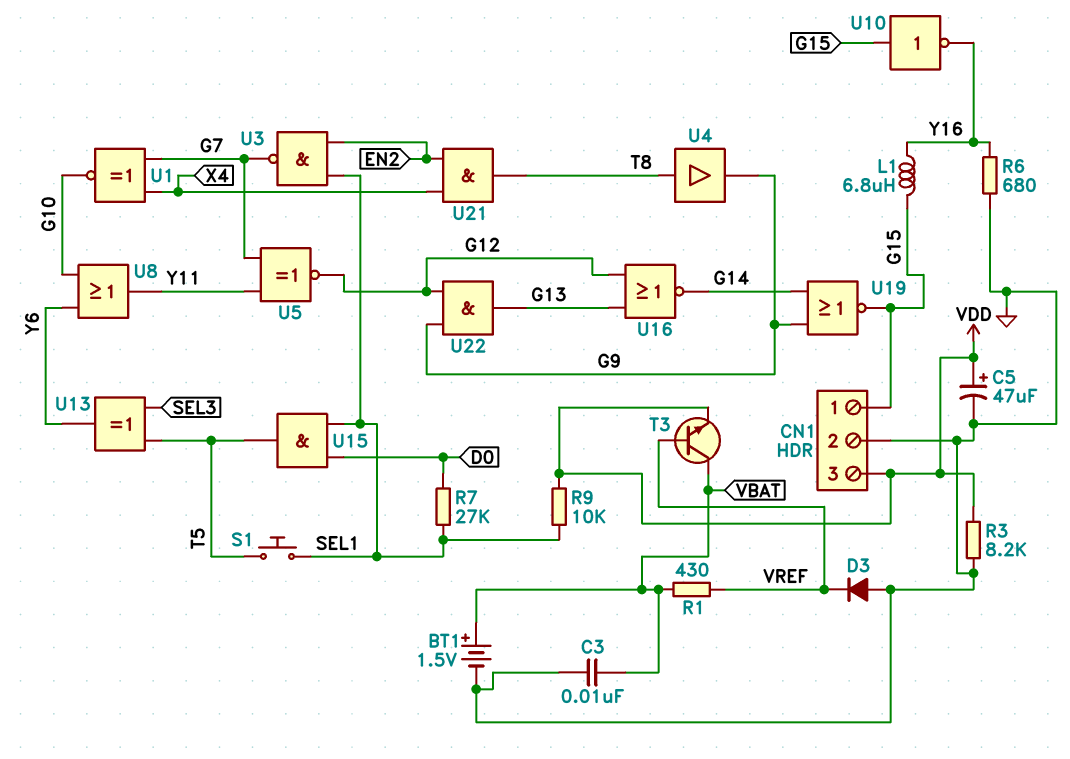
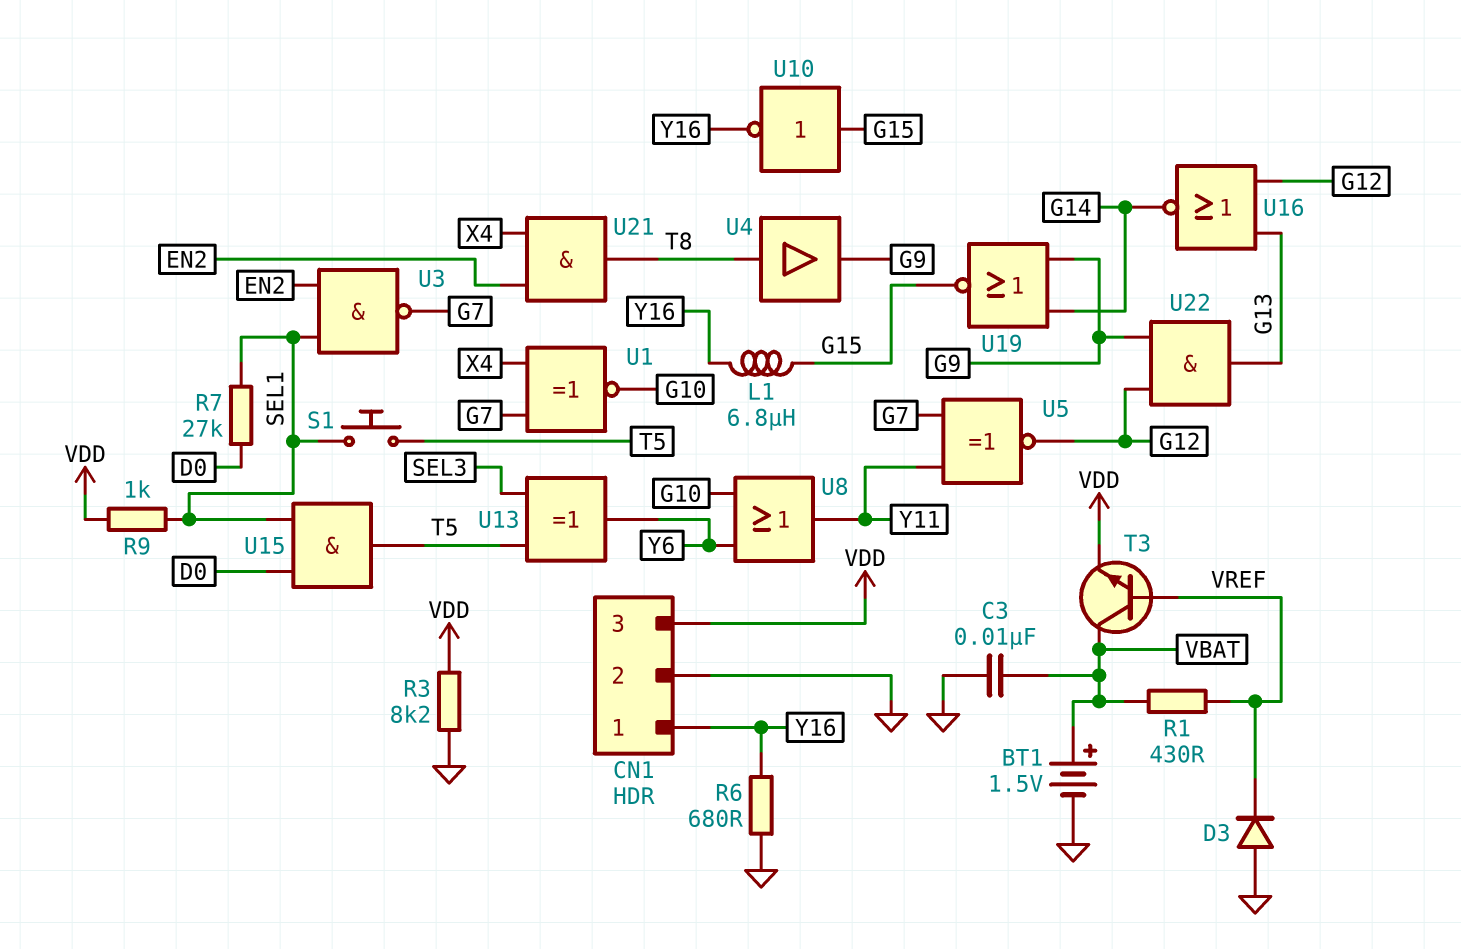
C5: 47uF (plus VDD, minus GND) -> none
CN1 pin 1: G15 -> Y16
R9: 10k (SEL1, VDD) -> 1k (SEL1, VDD)

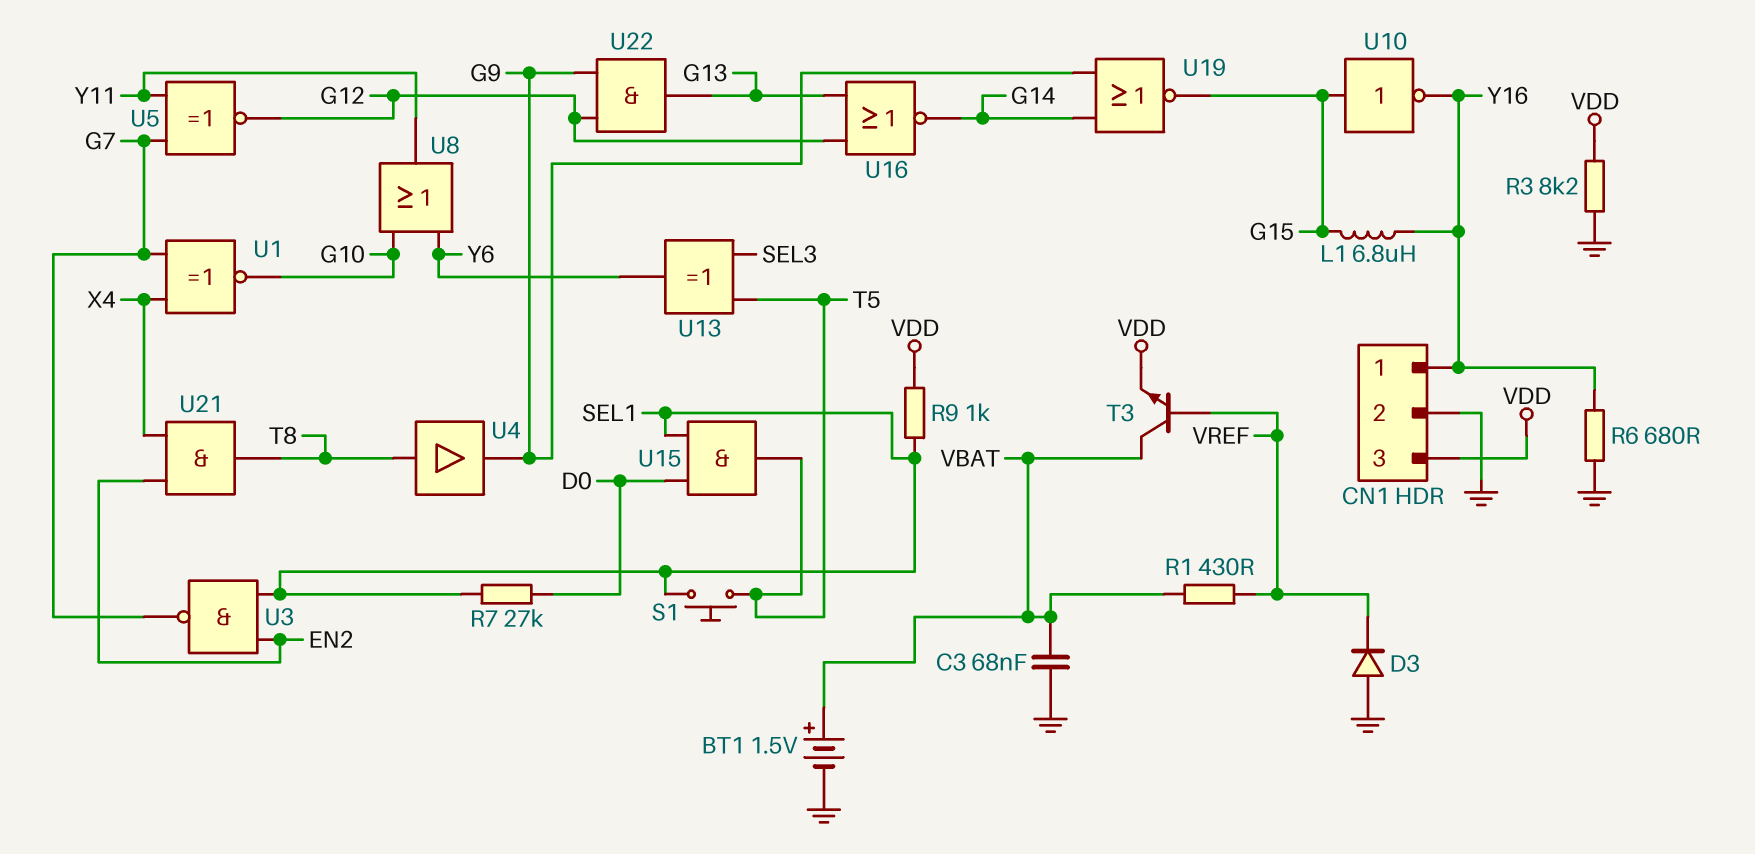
C3: 10nF (GND, VBAT) -> 68nF (GND, VBAT)

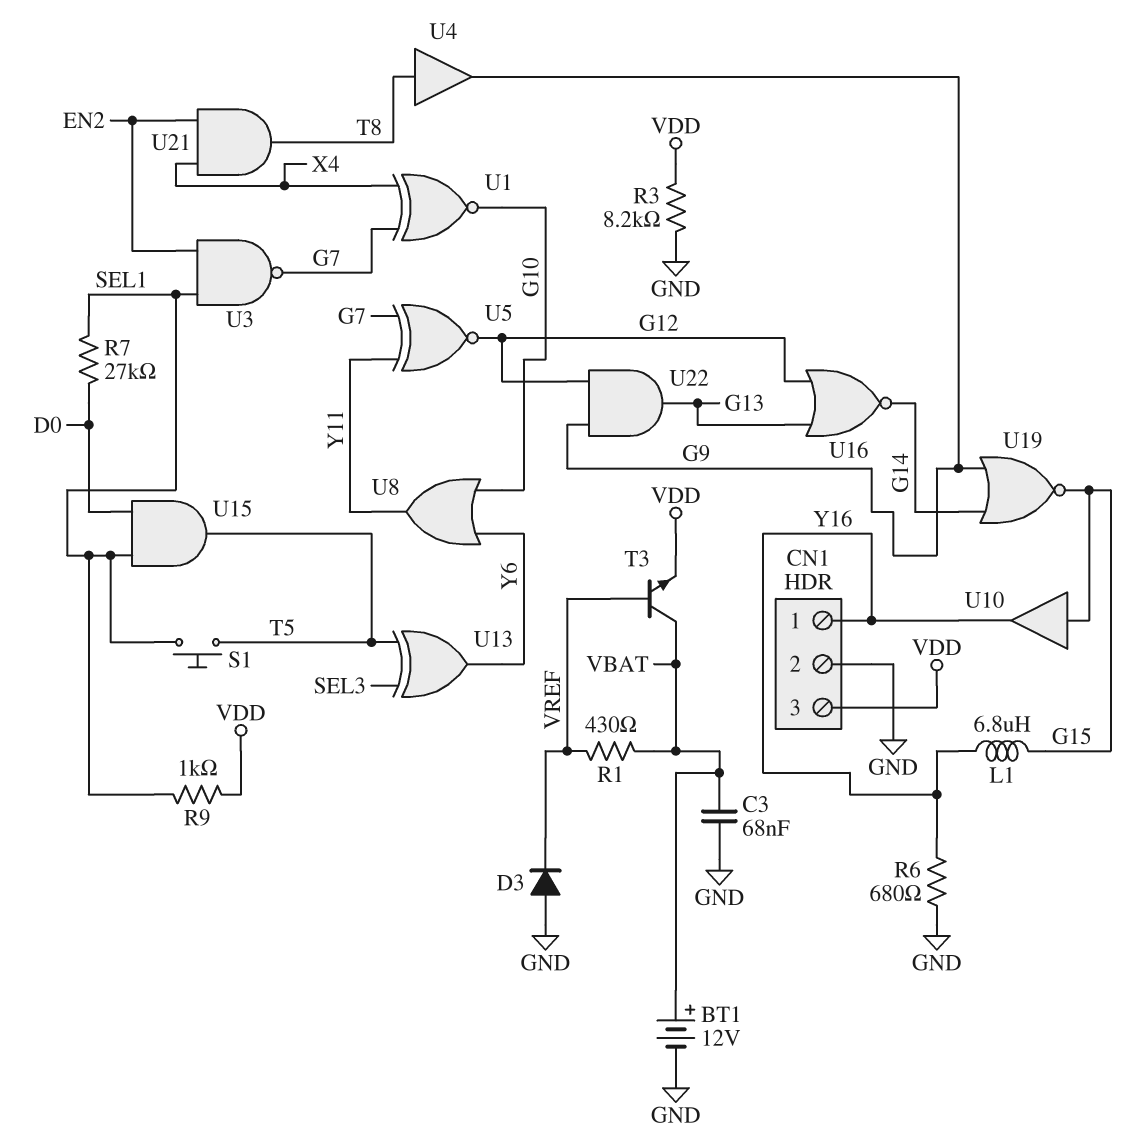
BT1: 1.5V (plus VBAT, minus GND) -> 12V (plus VBAT, minus GND)
U10: NOT (in G15, out Y16) -> buffer (in G15, out Y16)

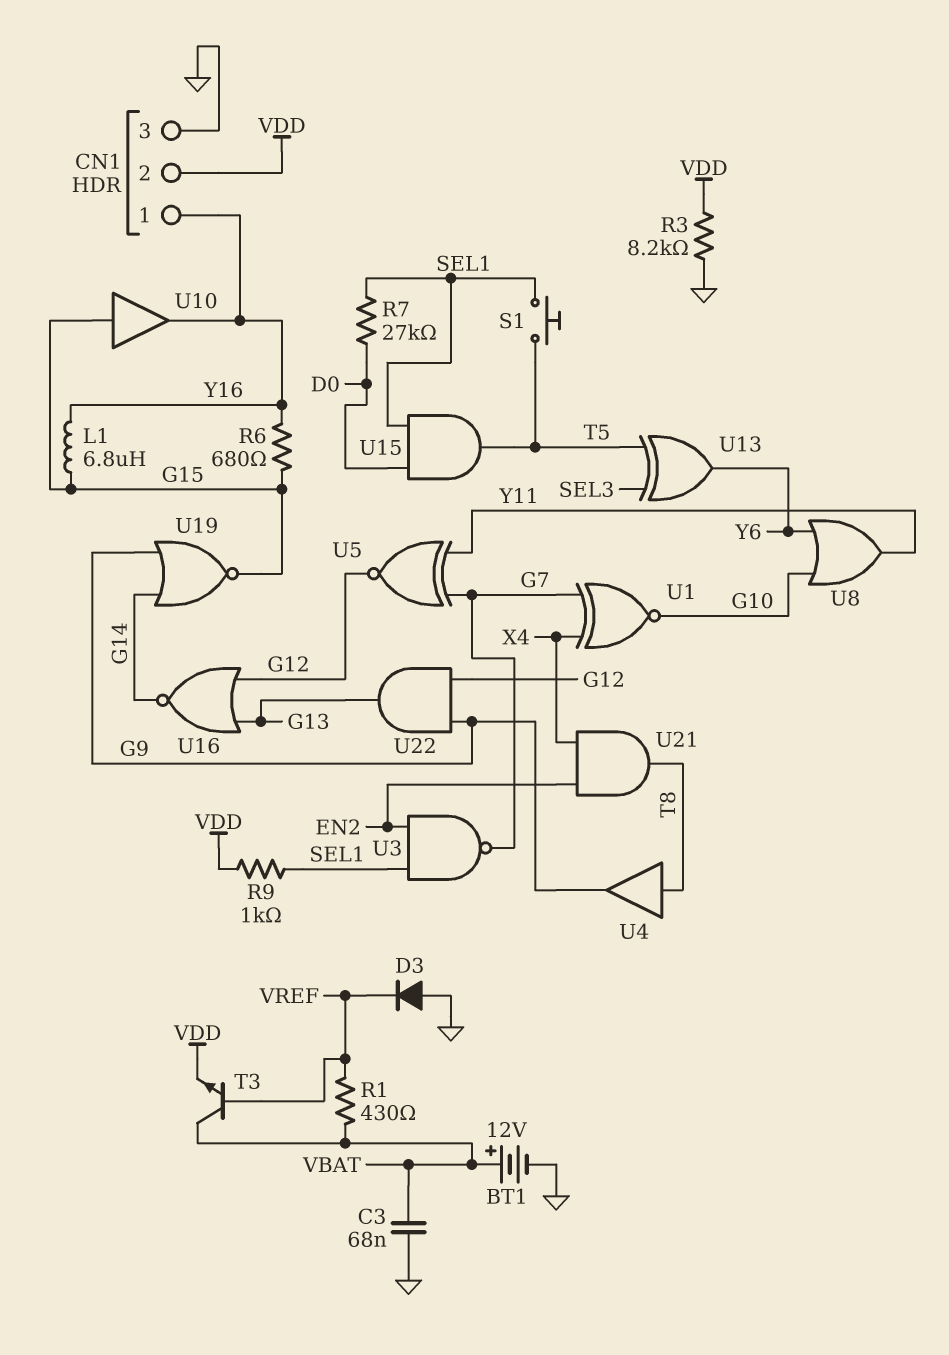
CN1 pin 2: GND -> VDD
CN1 pin 3: VDD -> GND
R6: 680 (GND, Y16) -> 680 (G15, Y16)

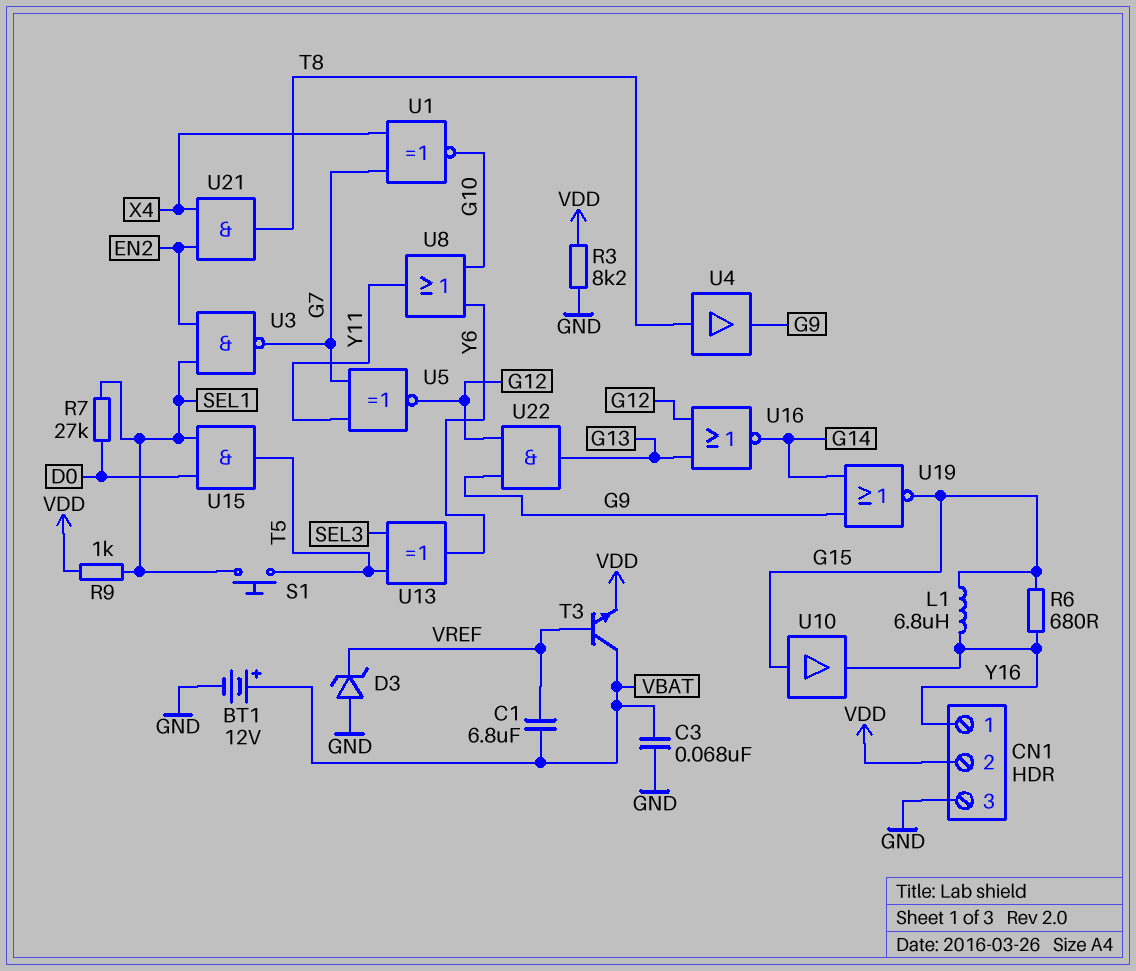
C1: none -> 6.8uF (VBAT, VREF)
D3: diode (A GND, K VREF) -> zener (A GND, K VREF)
R1: 430 (VBAT, VREF) -> none

